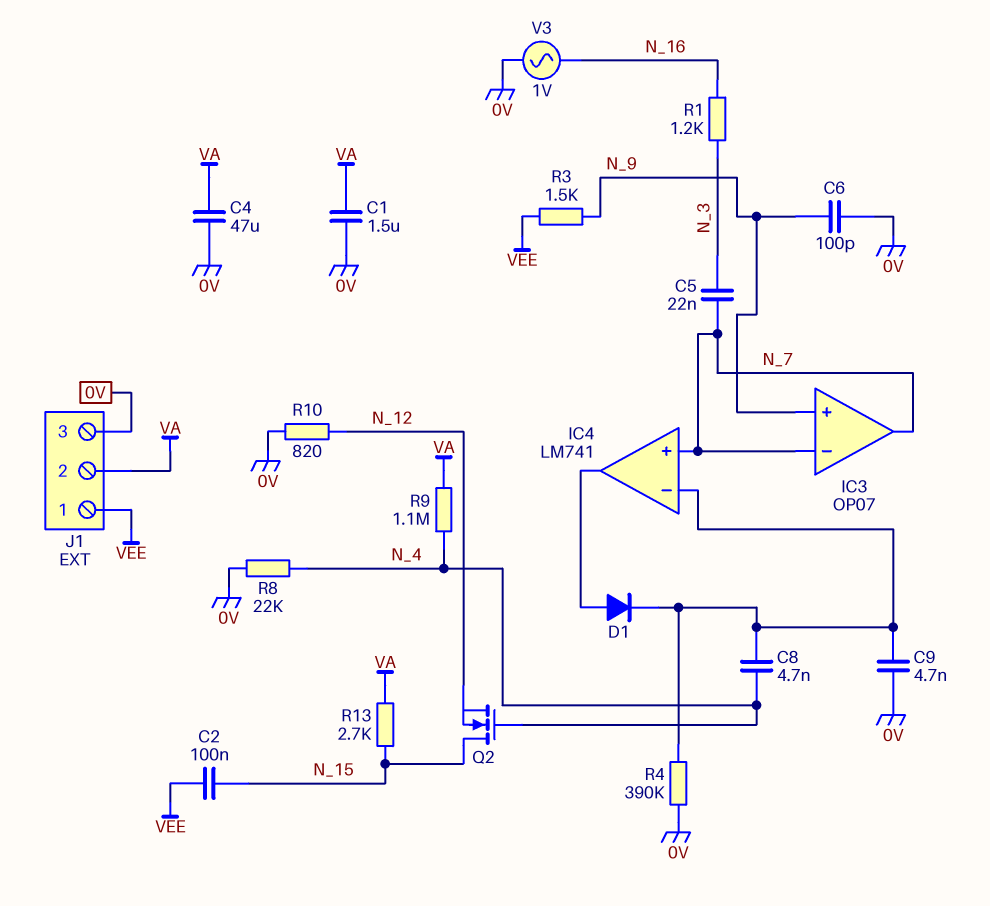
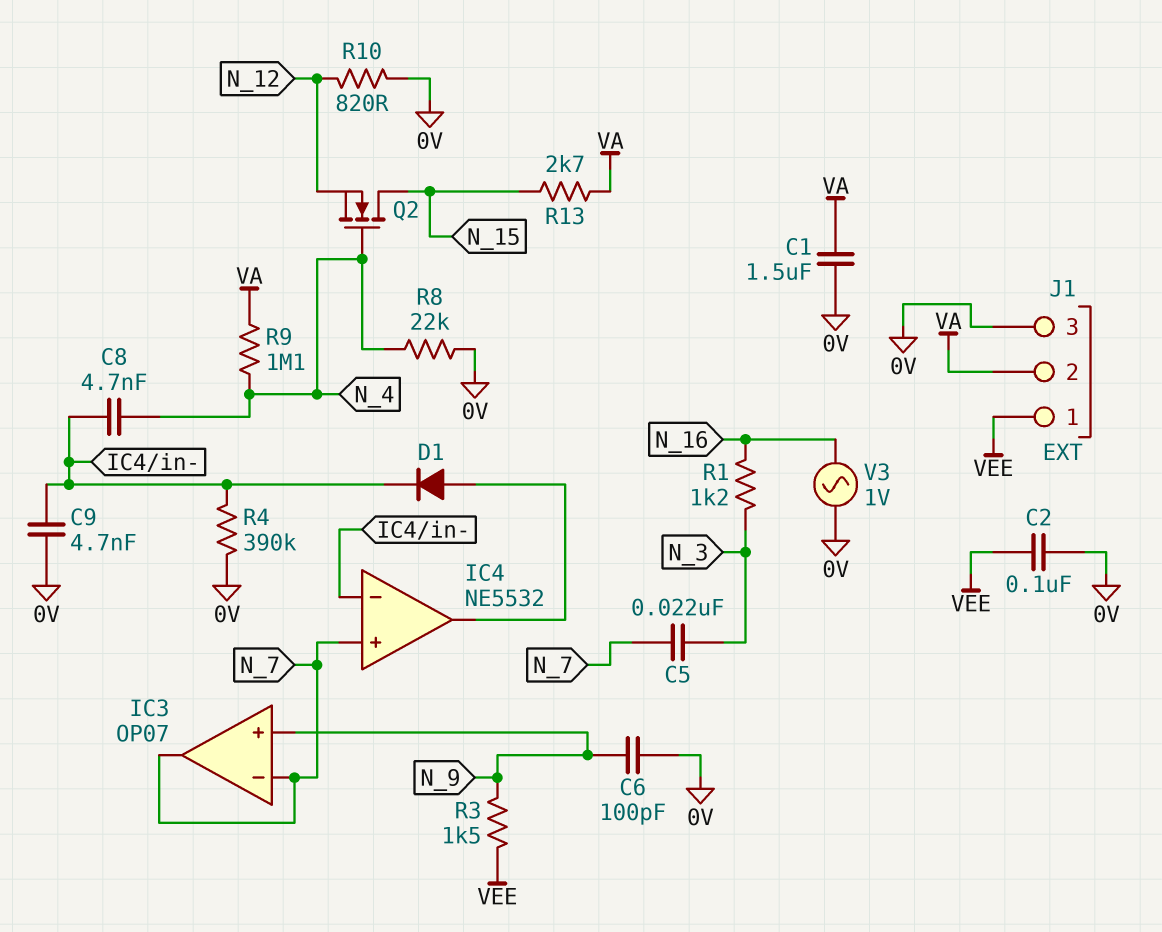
C2: 100nF (N_15, VEE) -> 100nF (0V, VEE)
C4: 47uF (0V, VA) -> none
IC4: LM741 -> NE5532

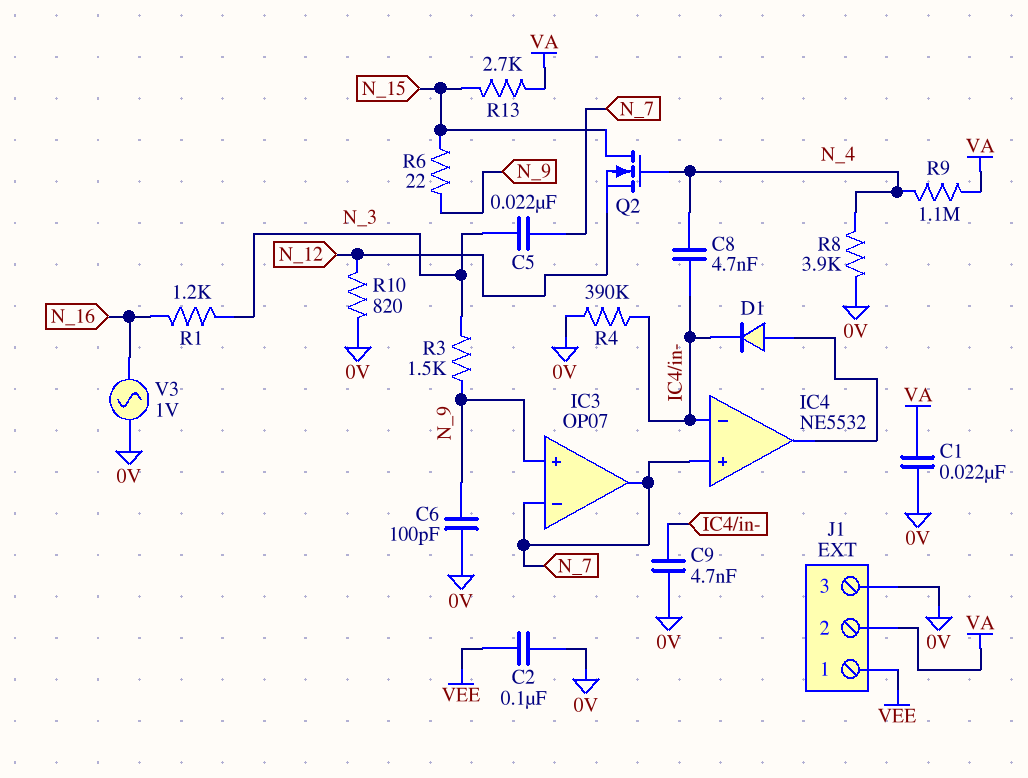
C1: 1.5uF (0V, VA) -> 22nF (0V, VA)
R3: 1.5k (N_9, VEE) -> 1.5k (N_3, N_9)
R6: none -> 22 (N_9, N_15)
R8: 22k (0V, N_4) -> 3.9k (0V, N_4)

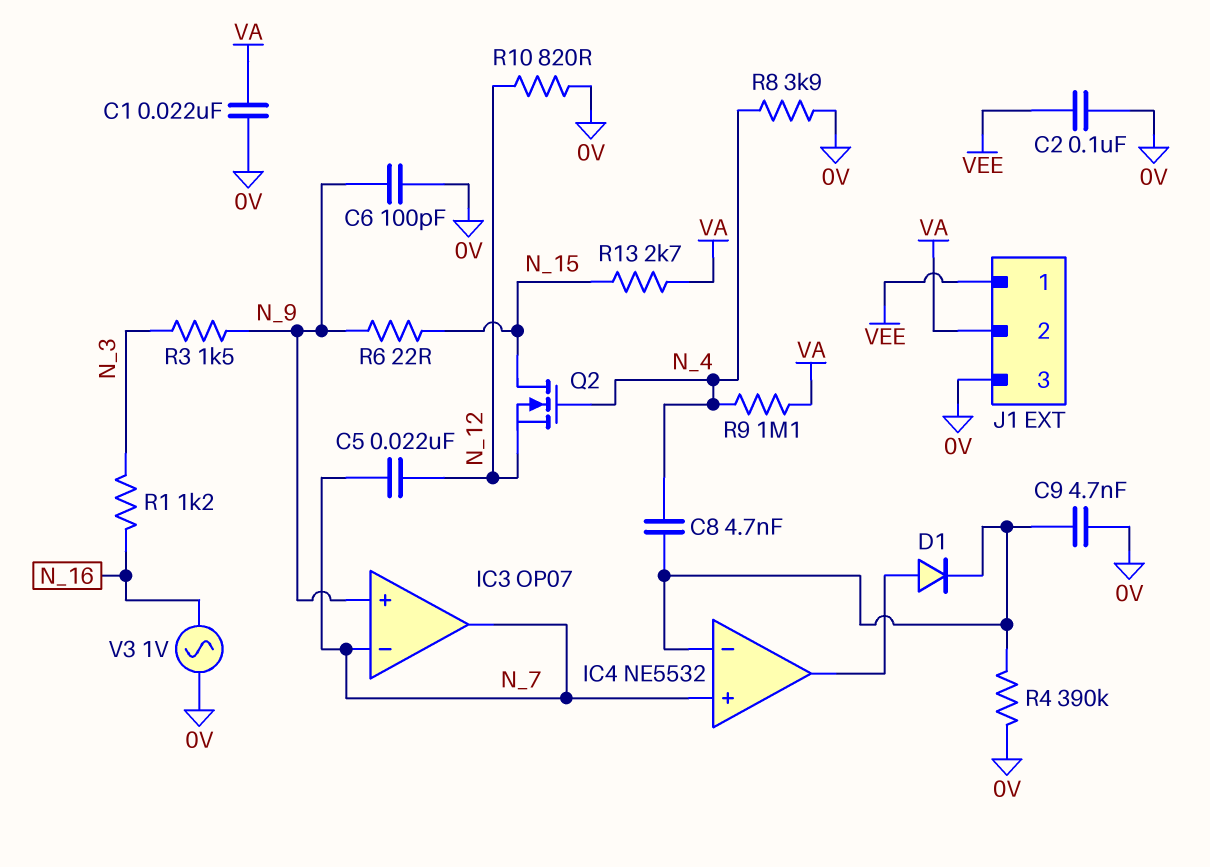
C5: 22nF (N_3, N_7) -> 22nF (N_7, N_12)

